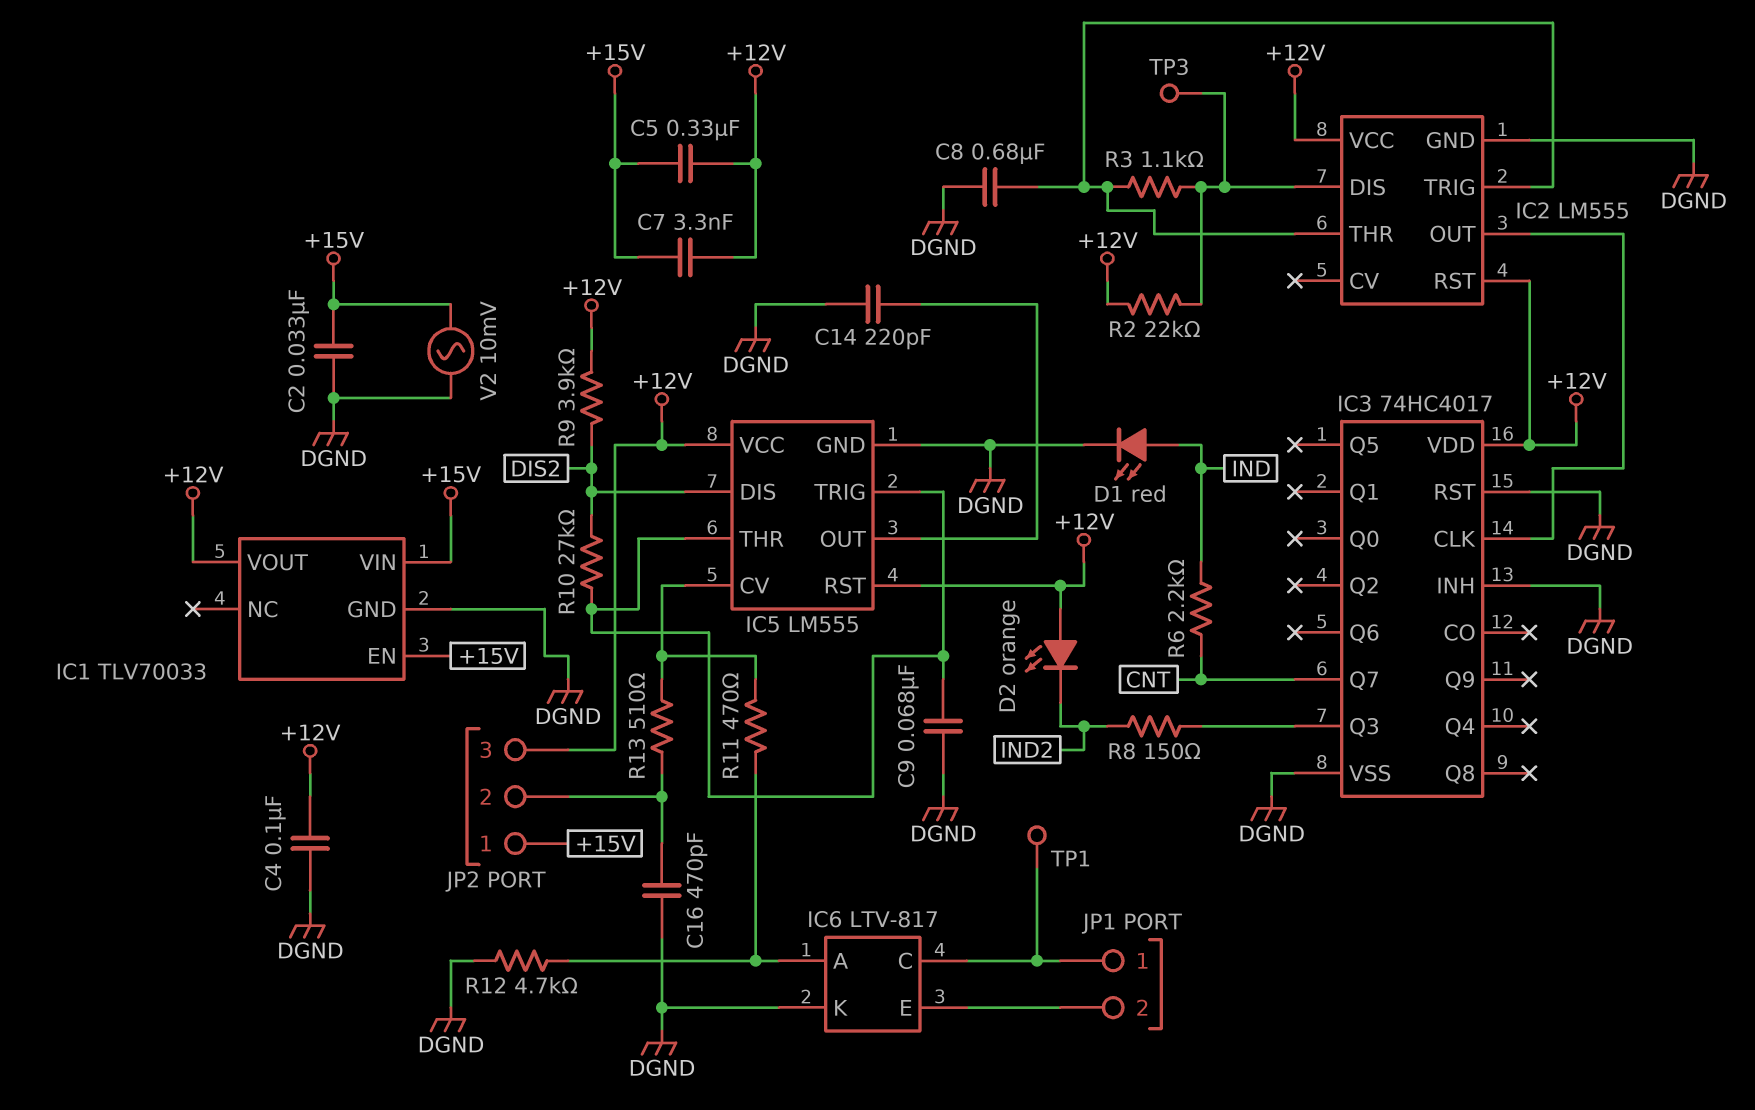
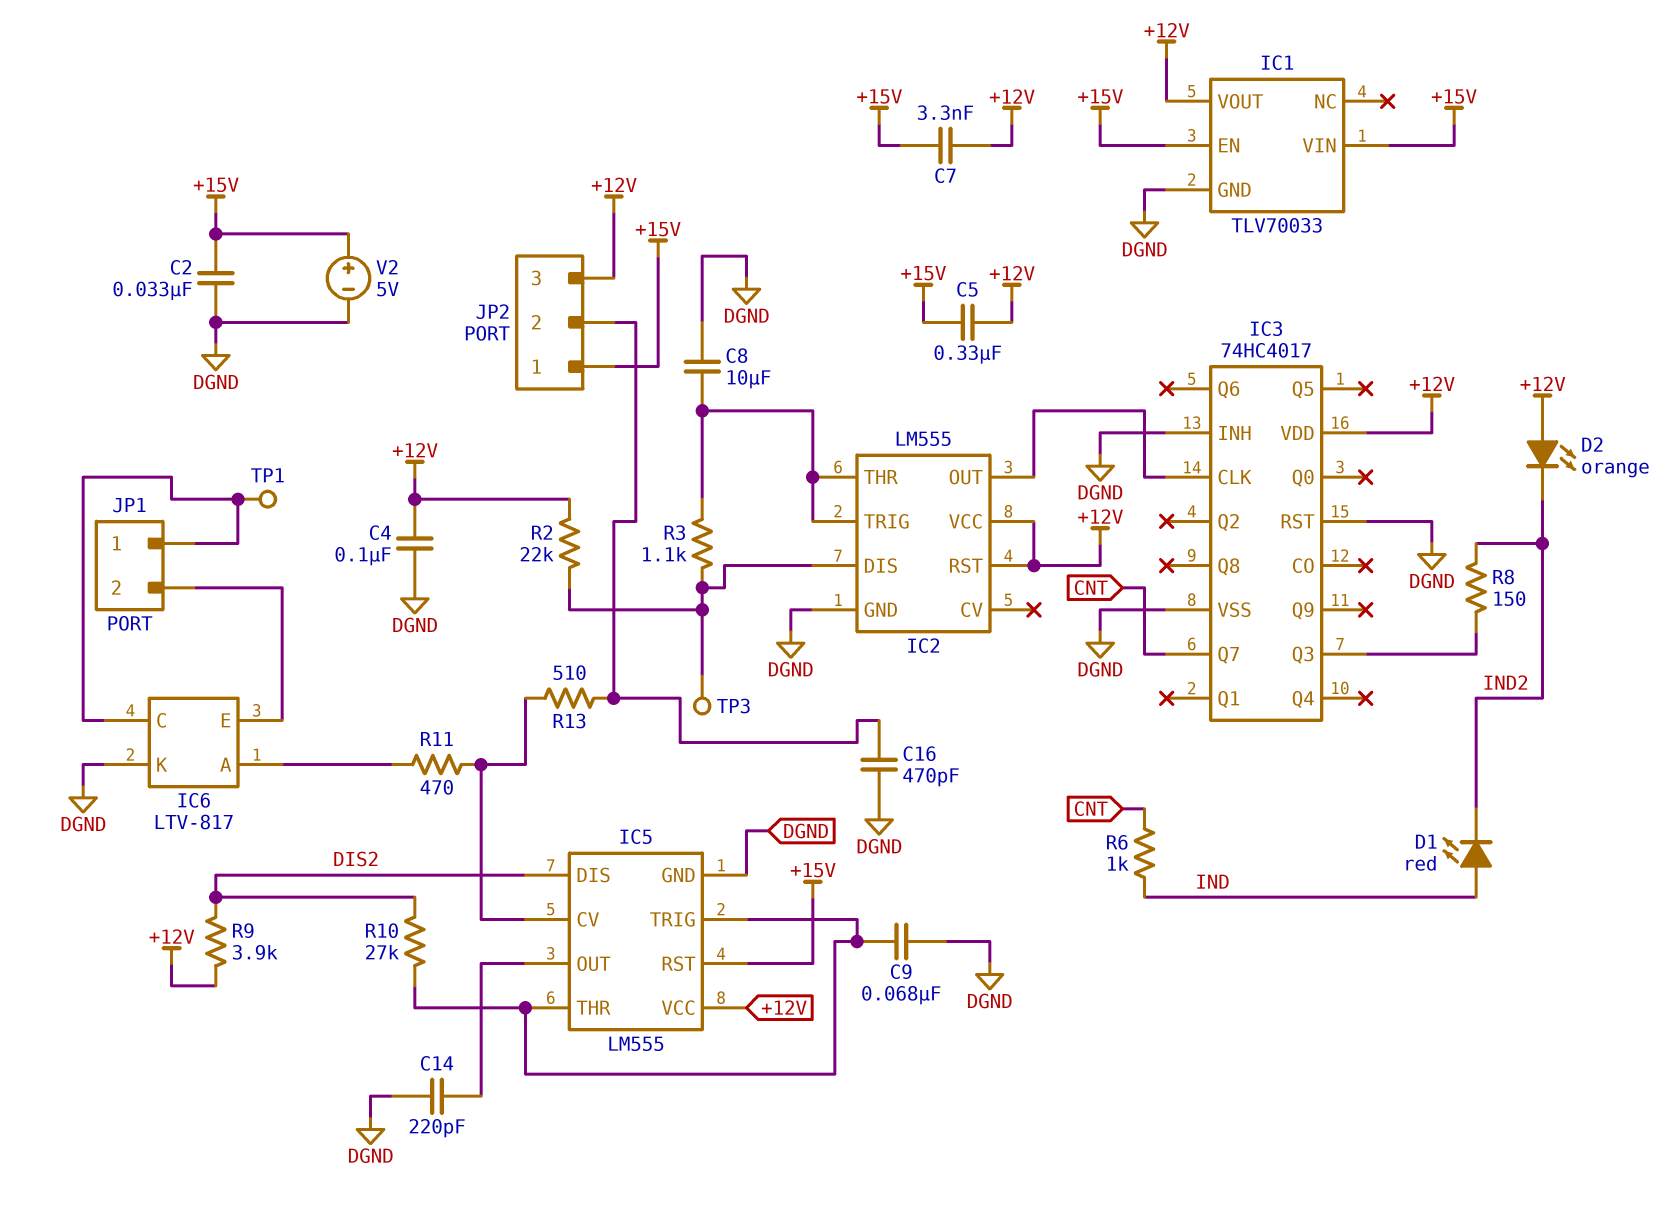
C8: 680nF (DGND, IC2/THR) -> 10uF (DGND, IC2/THR)
D1: LED red (A IND, K DGND) -> LED red (A IND, K IND2)
IC5 pin RST: +12V -> +15V
R6: 2.2k (CNT, IND) -> 1k (CNT, IND)
R12: 4.7k (DGND, IC6/A) -> none
V2: AC 10mV (+15V, DGND) -> 5V (plus +15V, minus DGND)

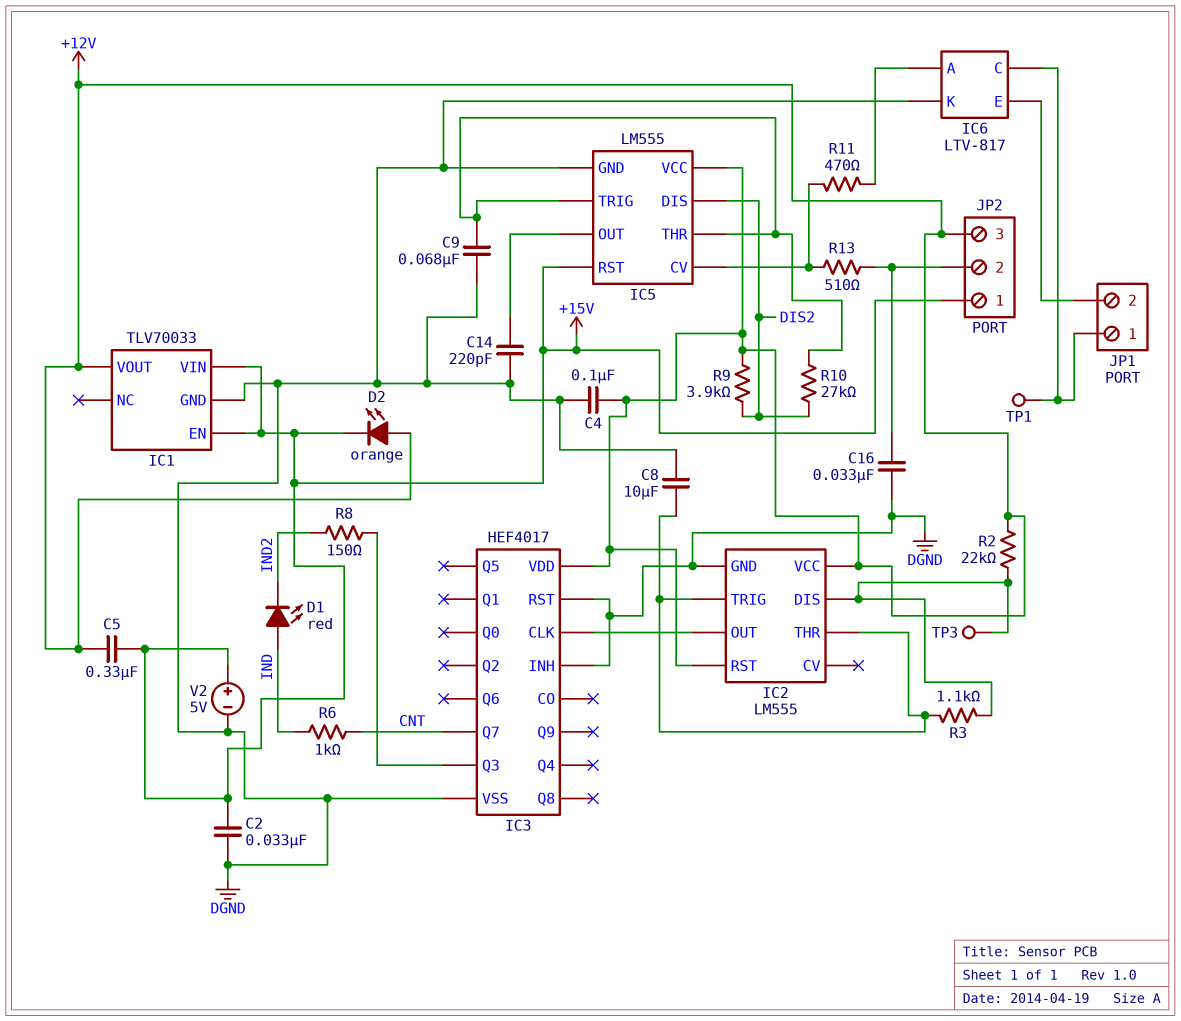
C7: 3.3nF (+12V, +15V) -> none
C16: 470pF (DGND, JP2/2) -> 33nF (DGND, JP2/2)
D2: LED orange (A +12V, K IND2) -> LED orange (A +12V, K +15V)
IC3: 74HC4017 -> HEF4017

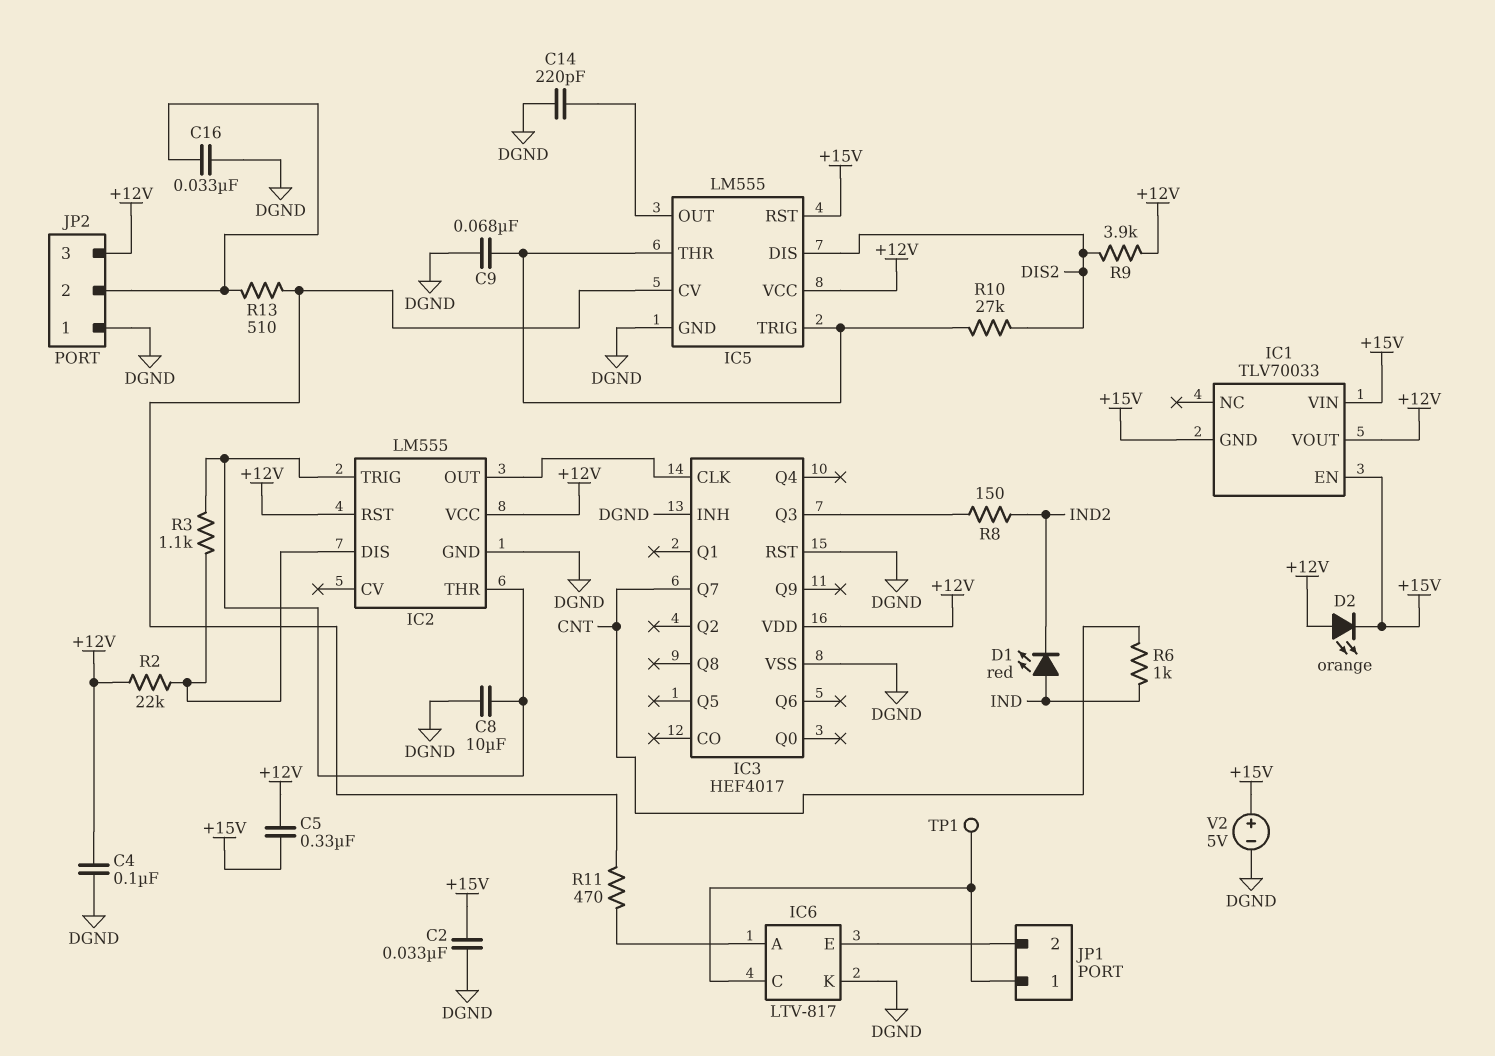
IC1 pin GND: DGND -> +15V
JP2 pin 1: +15V -> DGND
TP3: test point (IC2/DIS) -> none

